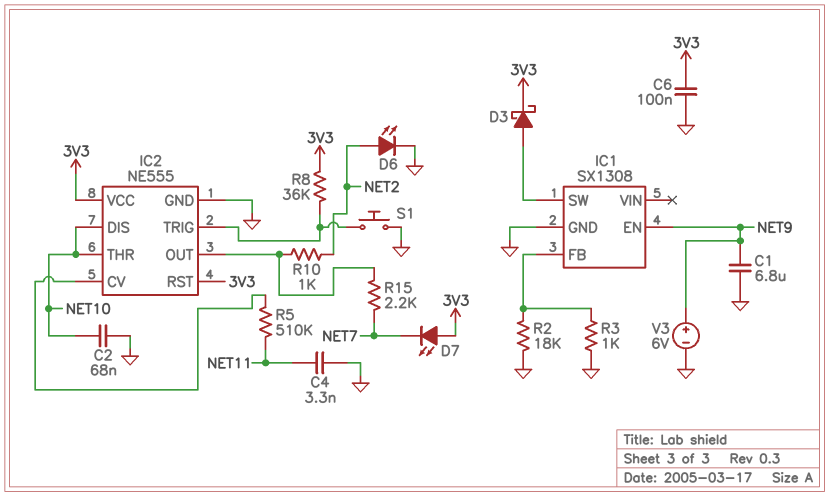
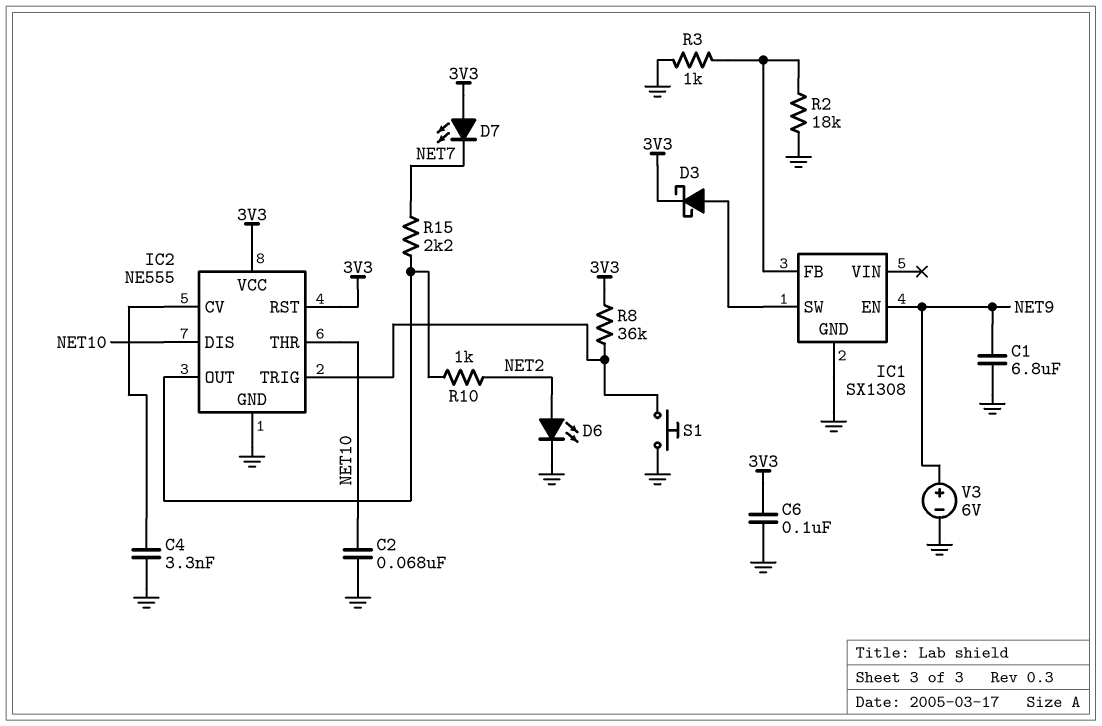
C4: 3.3nF (GND, NET11) -> 3.3nF (GND, IC2/CV)
R5: 510k (IC2/CV, NET11) -> none

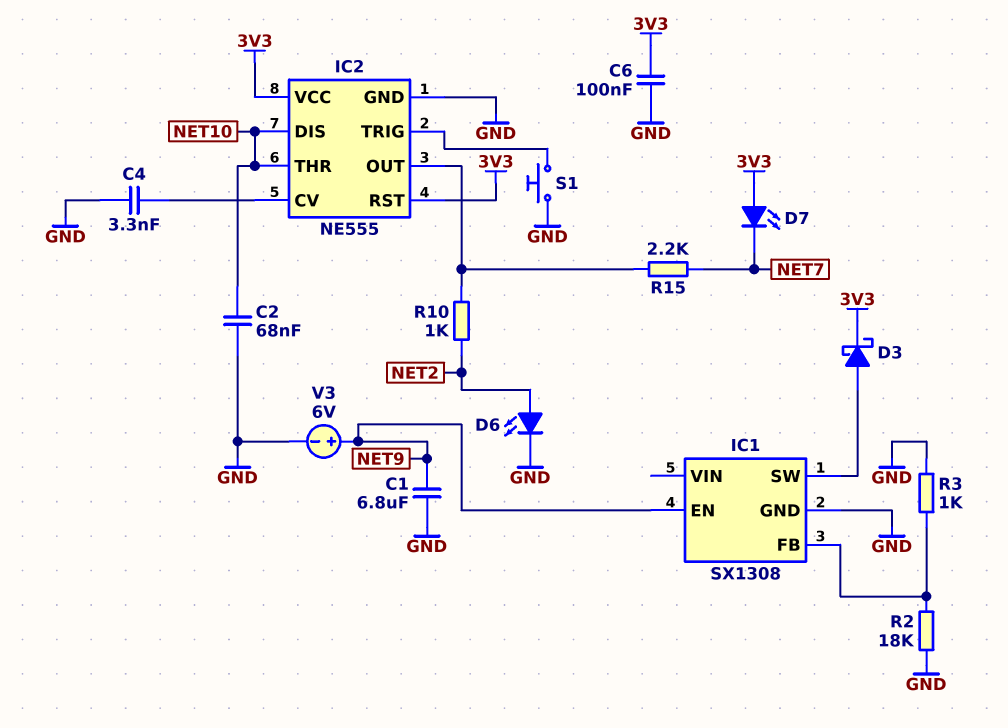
R8: 36k (3V3, IC2/TRIG) -> none

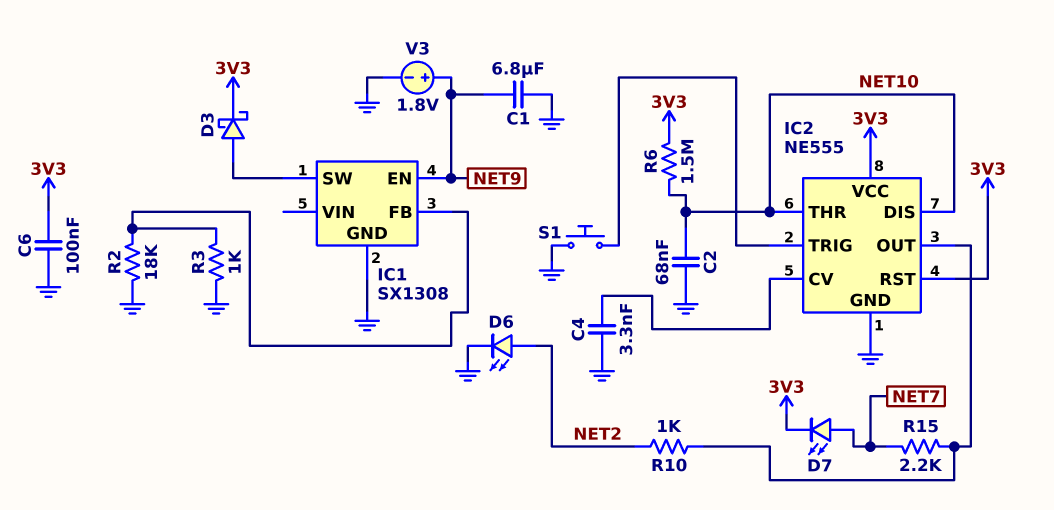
D7: LED (A 3V3, K NET7) -> LED (A NET7, K 3V3)
R6: none -> 1.5M (3V3, NET10)
V3: 6V (plus NET9, minus GND) -> 1.8V (plus NET9, minus GND)

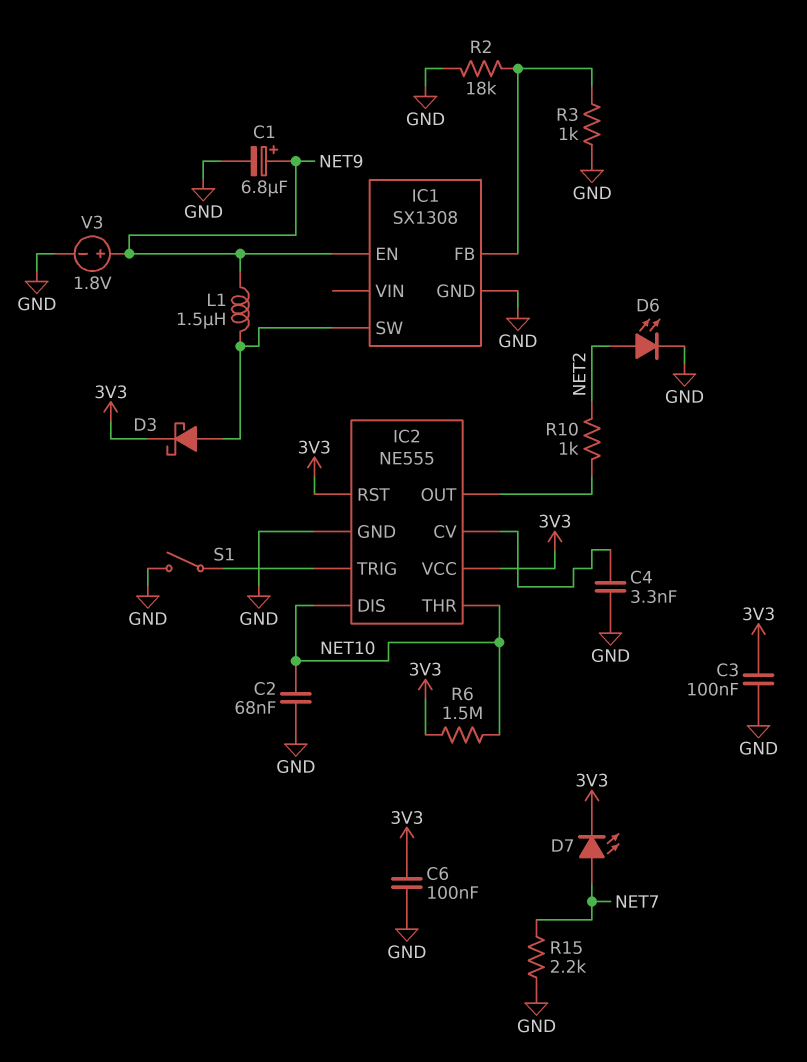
C1: 6.8uF (GND, NET9) -> 6.8uF (plus NET9, minus GND)
C3: none -> 100nF (3V3, GND)
L1: none -> 1.5uH (IC1/SW, NET9)
R15: 2.2k (IC2/OUT, NET7) -> 2.2k (GND, NET7)
S1: button (GND, IC2/TRIG) -> switch (GND, IC2/TRIG)

